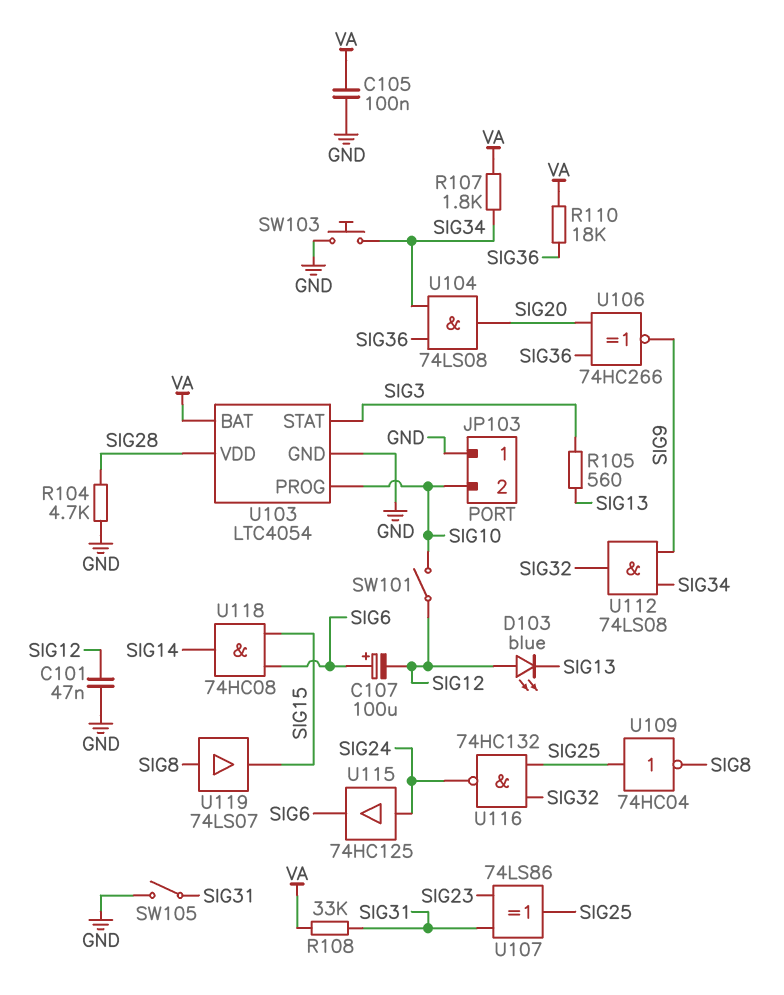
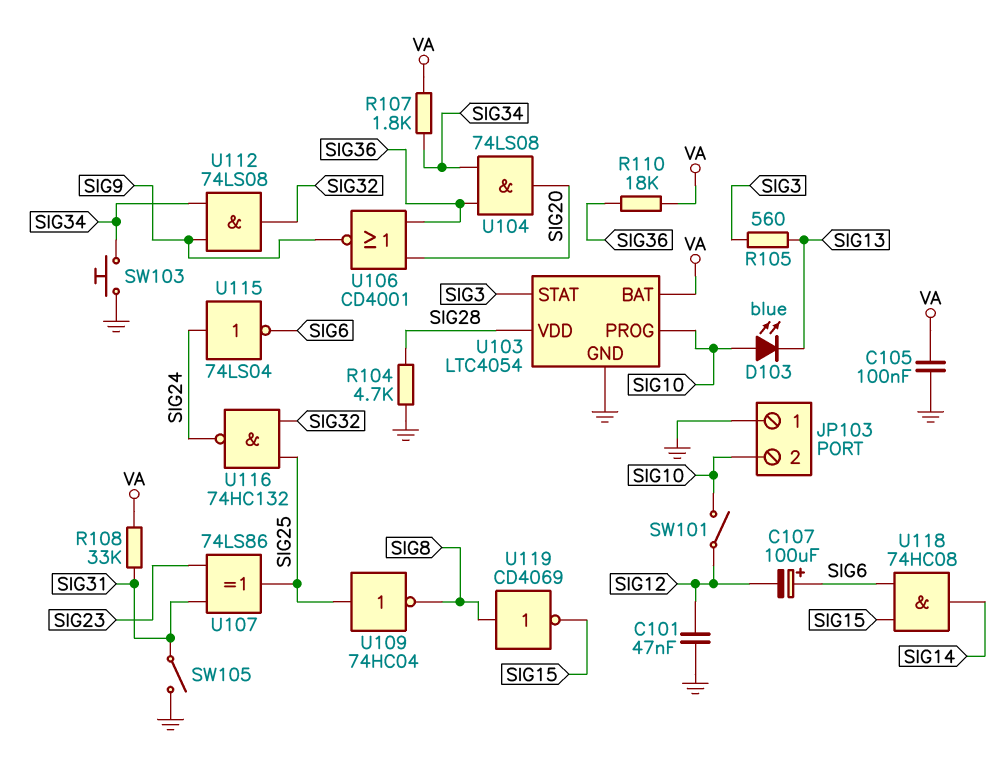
D103: LED blue (A SIG12, K SIG13) -> LED blue (A SIG10, K SIG13)
U106: XNOR 74HC266 (in SIG20, in SIG36, out SIG9) -> NOR CD4001 (in SIG20, in SIG36, out SIG9)
U115: buffer 74HC125 (in SIG24, out SIG6) -> NOT 74LS04 (in SIG24, out SIG6)
U119: buffer 74LS07 (in SIG8, out SIG15) -> NOT CD4069 (in SIG8, out SIG15)

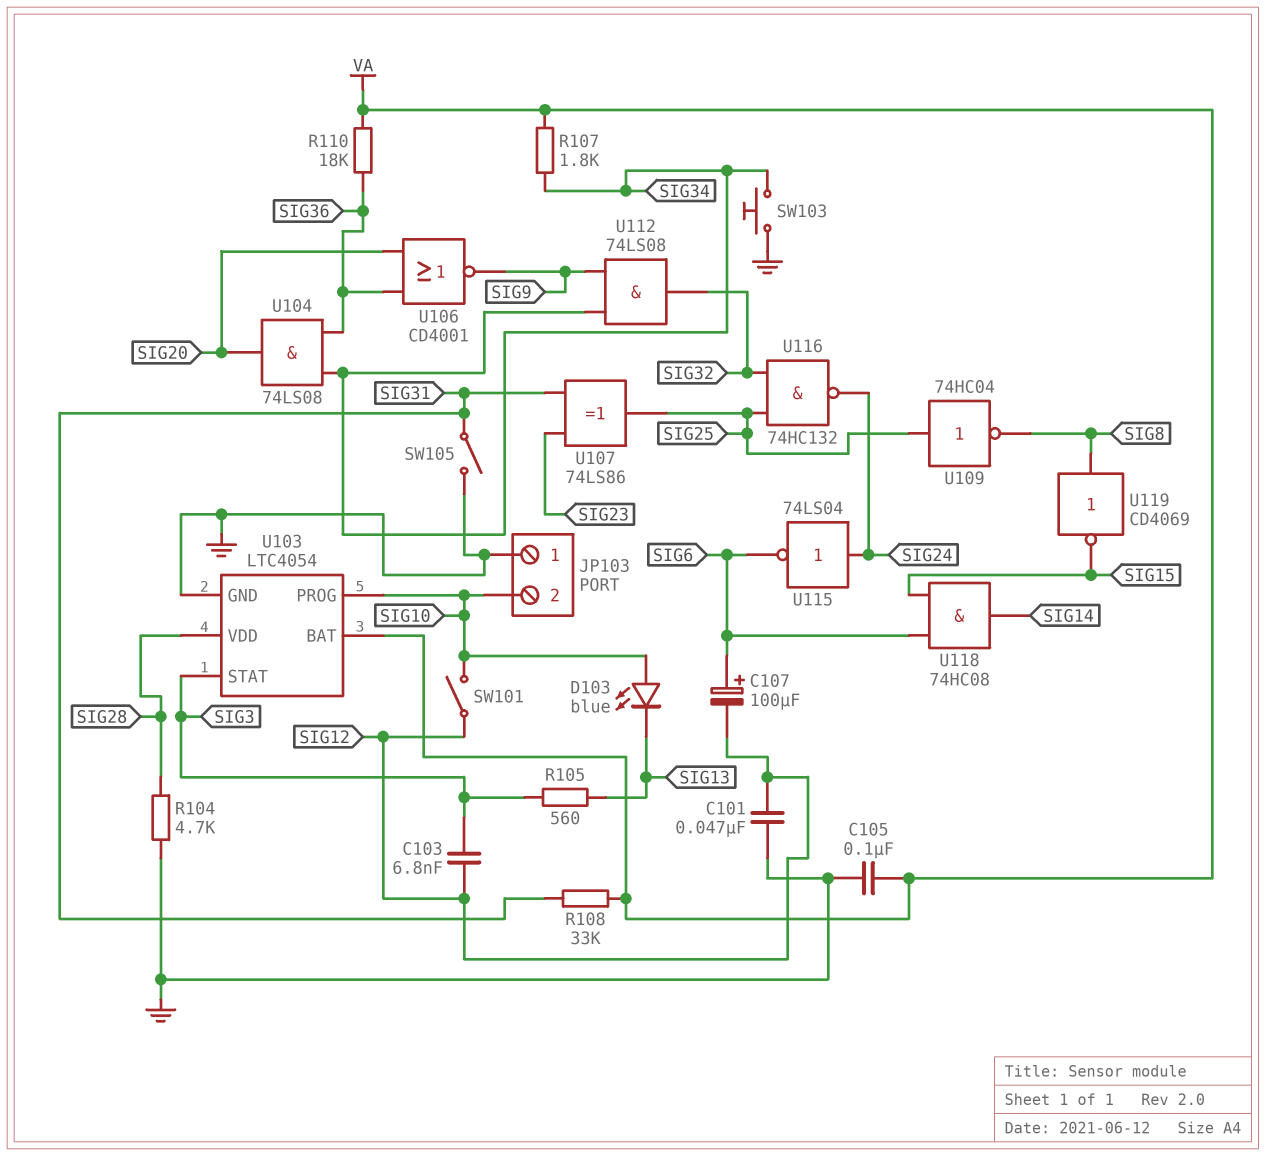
C103: none -> 6.8nF (SIG3, SIG12)

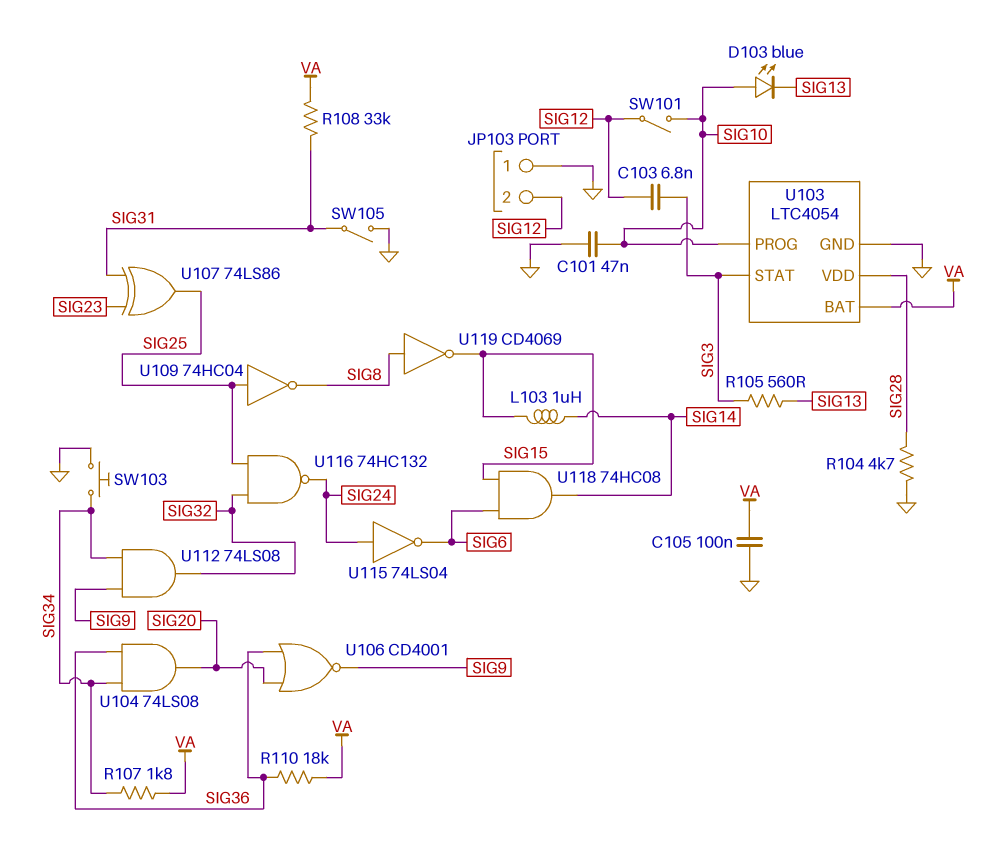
C101: 47nF (GND, SIG12) -> 47nF (GND, SIG10)
C107: 100uF (plus SIG6, minus SIG12) -> none
JP103 pin 2: SIG10 -> SIG12
L103: none -> 1uH (SIG14, SIG15)

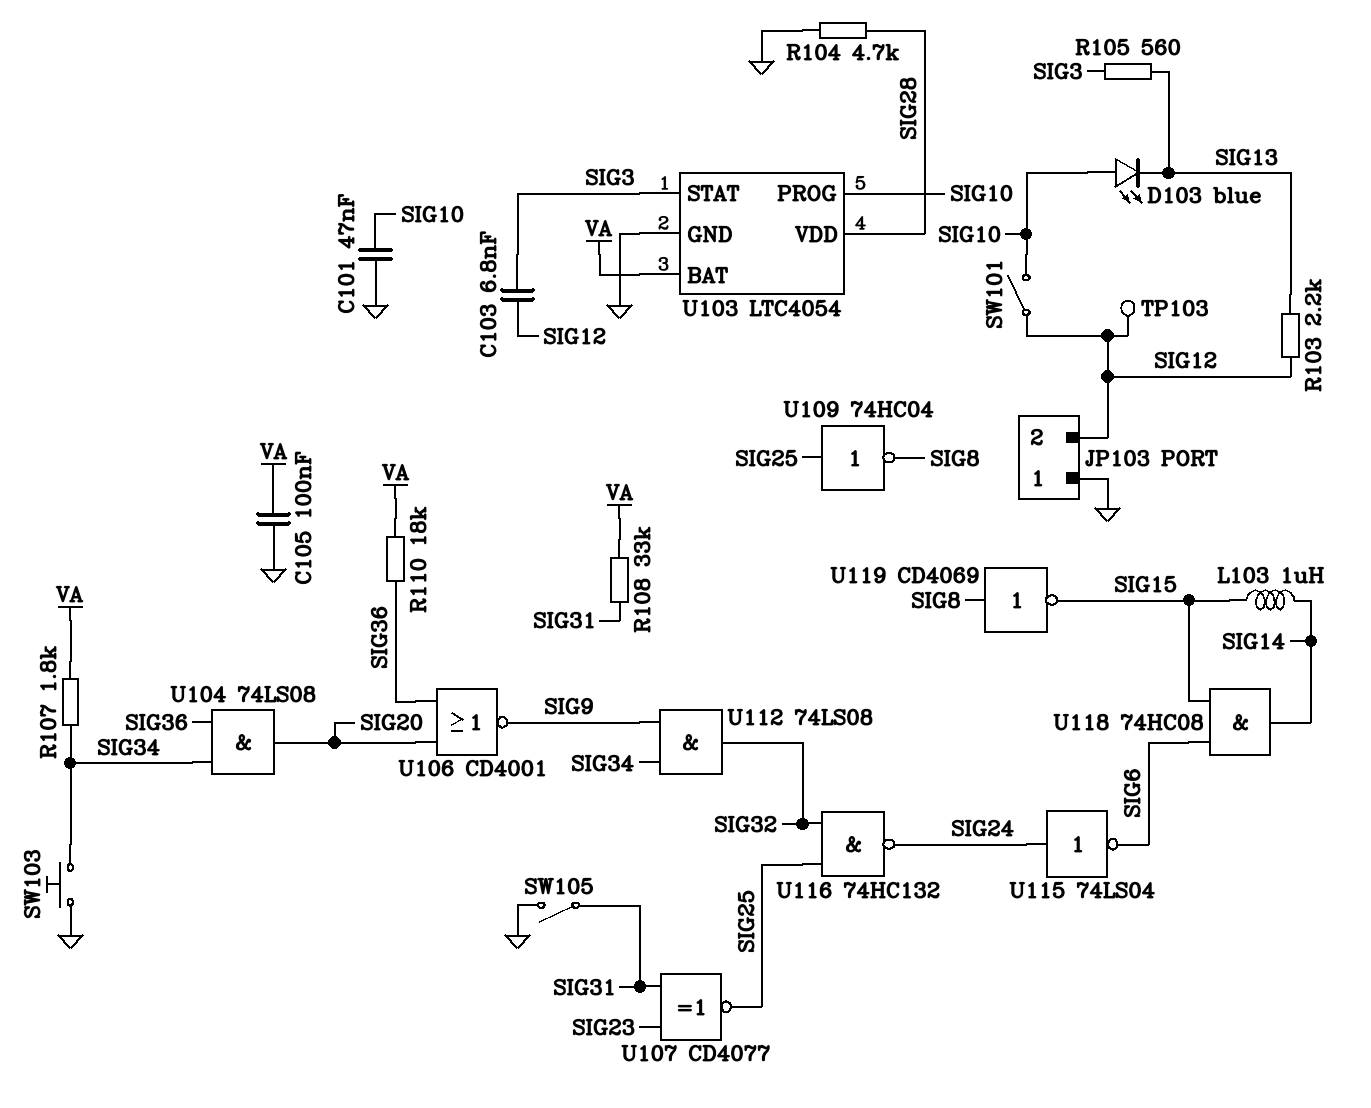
R103: none -> 2.2k (SIG12, SIG13)
TP103: none -> test point (SIG12)
U107: XOR 74LS86 (in SIG23, in SIG31, out SIG25) -> XNOR CD4077 (in SIG23, in SIG31, out SIG25)

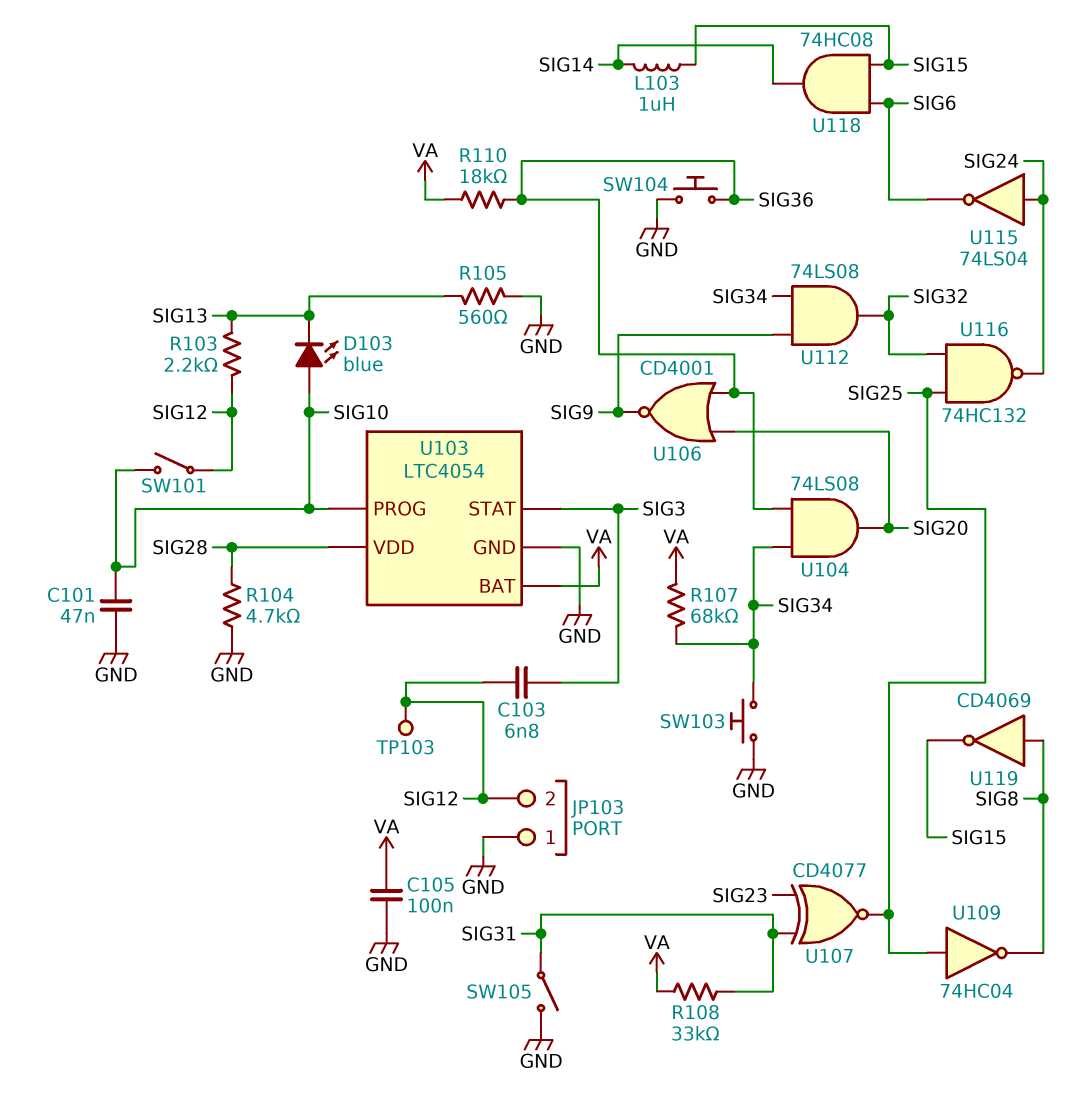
R105: 560 (SIG3, SIG13) -> 560 (GND, SIG13)
R107: 1.8k (SIG34, VA) -> 68k (SIG34, VA)
SW104: none -> button (GND, SIG36)

